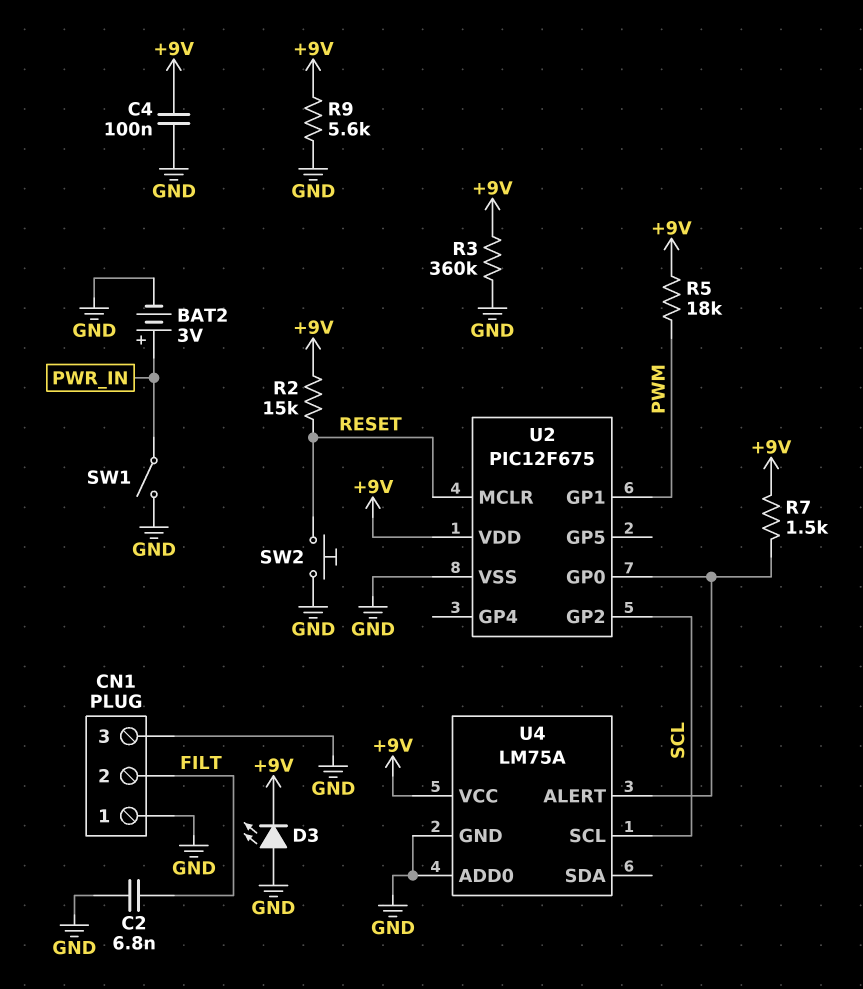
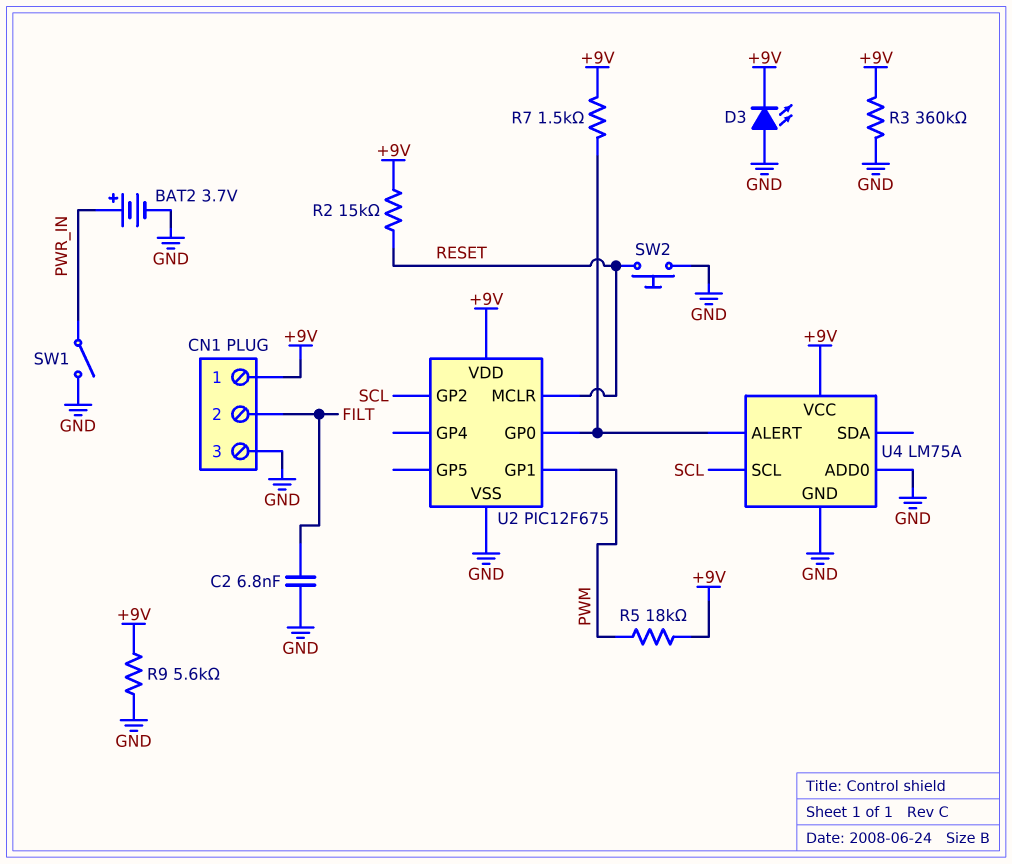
BAT2: 3V (plus PWR_IN, minus GND) -> 3.7V (plus PWR_IN, minus GND)
C4: 100nF (+9V, GND) -> none
CN1 pin 1: GND -> +9V

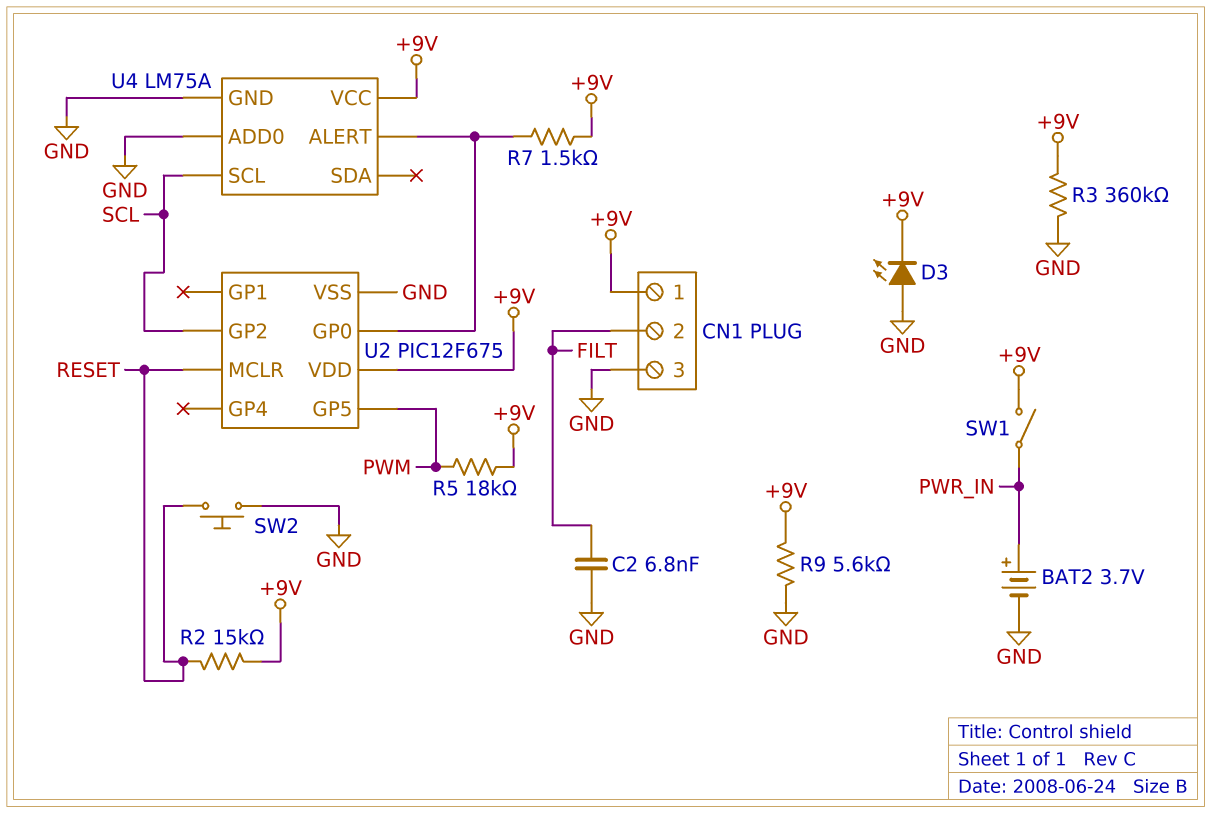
SW1: switch (GND, PWR_IN) -> switch (+9V, PWR_IN)
U2 pin GP1: PWM -> none
U2 pin GP5: none -> PWM

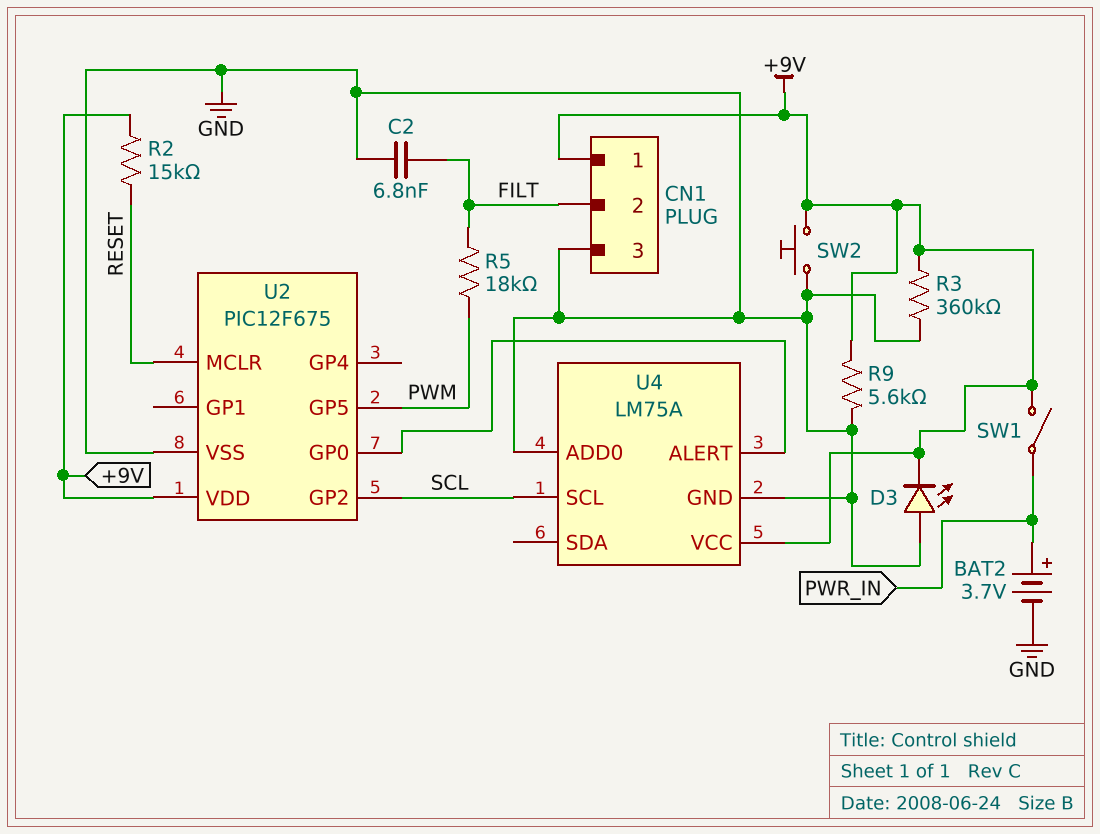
R5: 18k (+9V, PWM) -> 18k (FILT, PWM)
R7: 1.5k (+9V, U2/GP0) -> none
SW2: button (GND, RESET) -> button (+9V, GND)

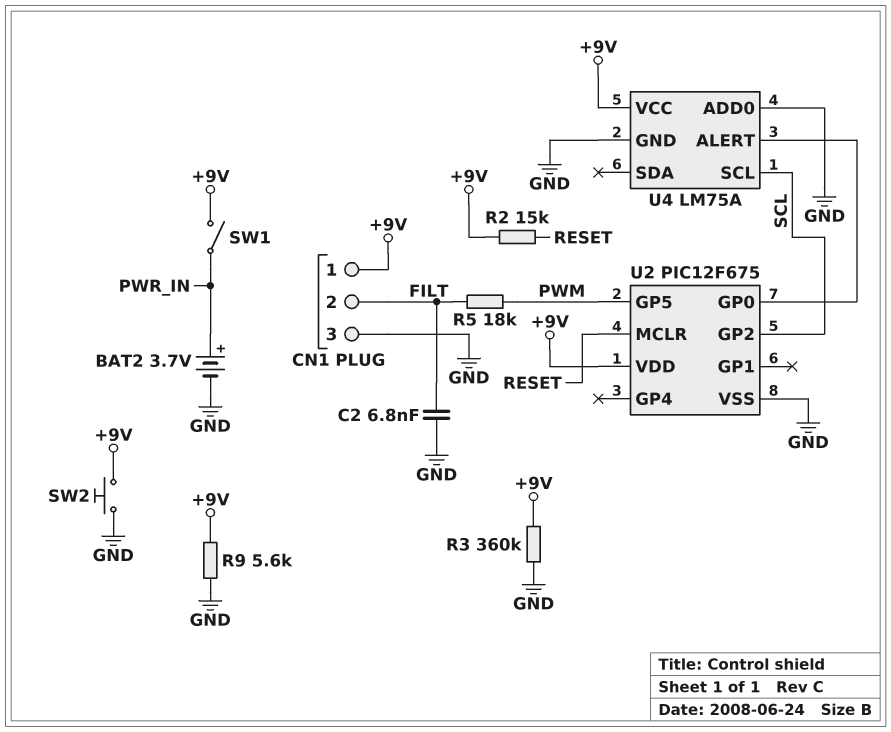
D3: LED (A GND, K +9V) -> none

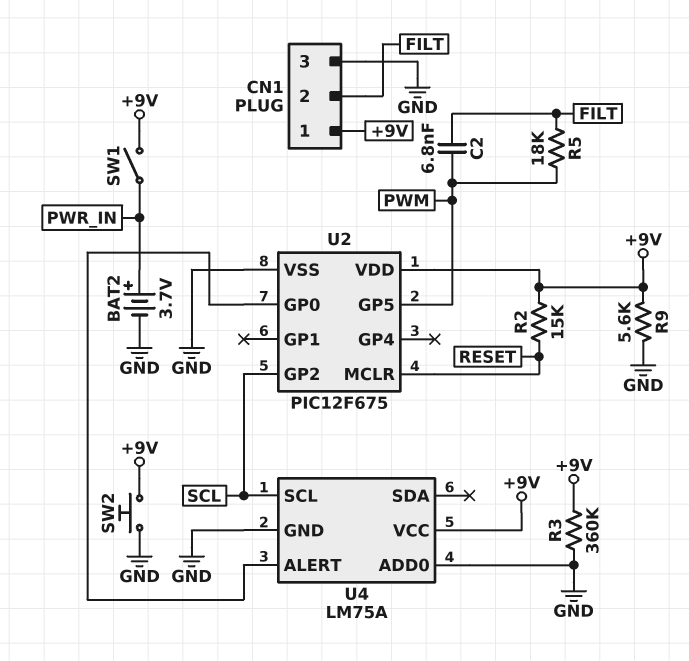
C2: 6.8nF (FILT, GND) -> 6.8nF (FILT, PWM)

